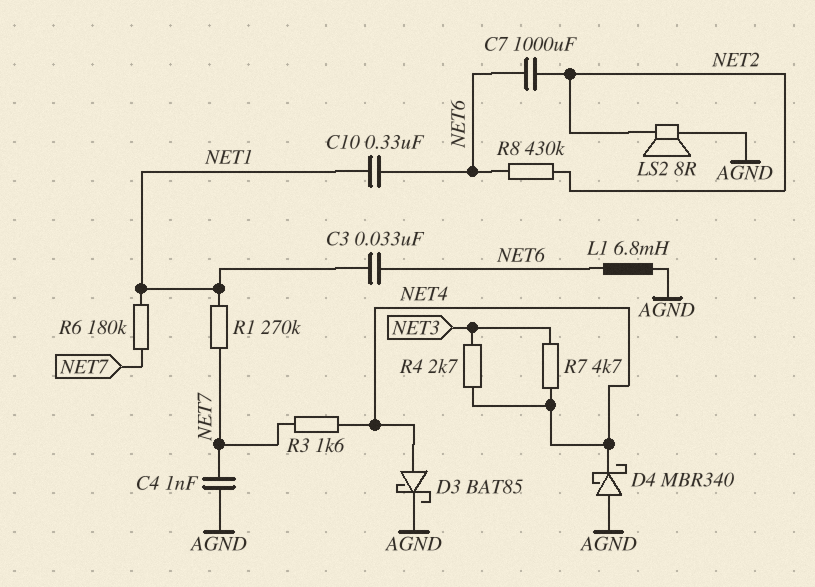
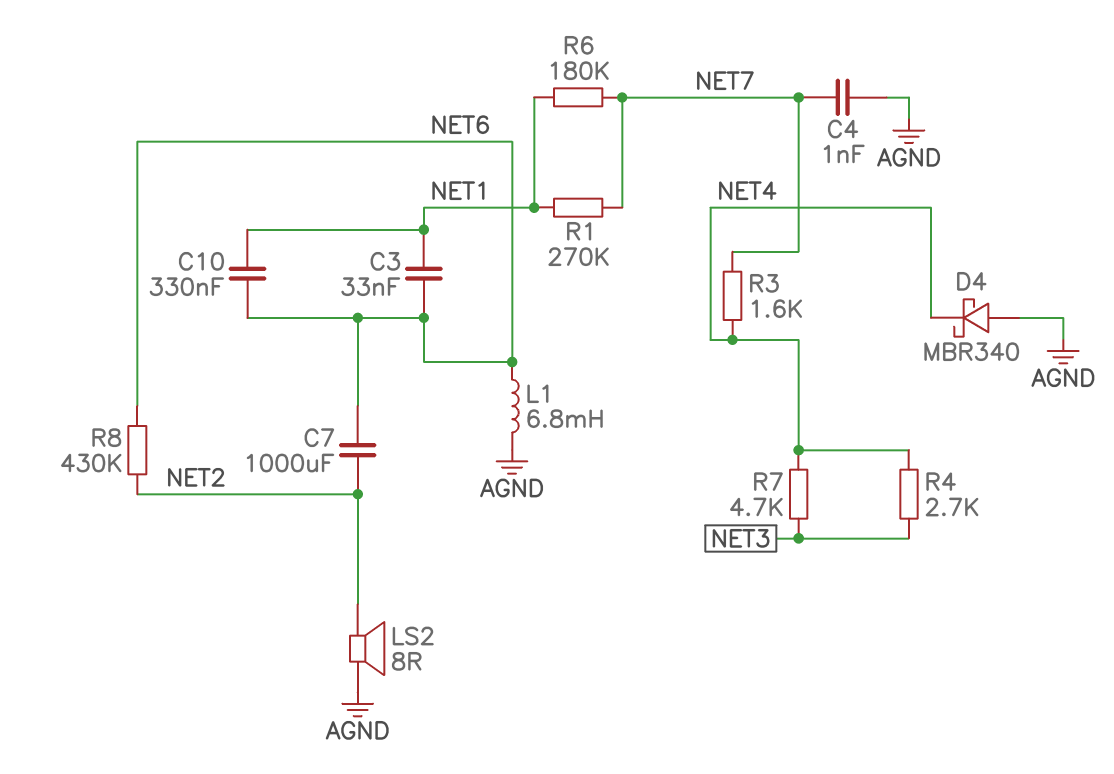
D3: schottky BAT85 (A NET4, K AGND) -> none

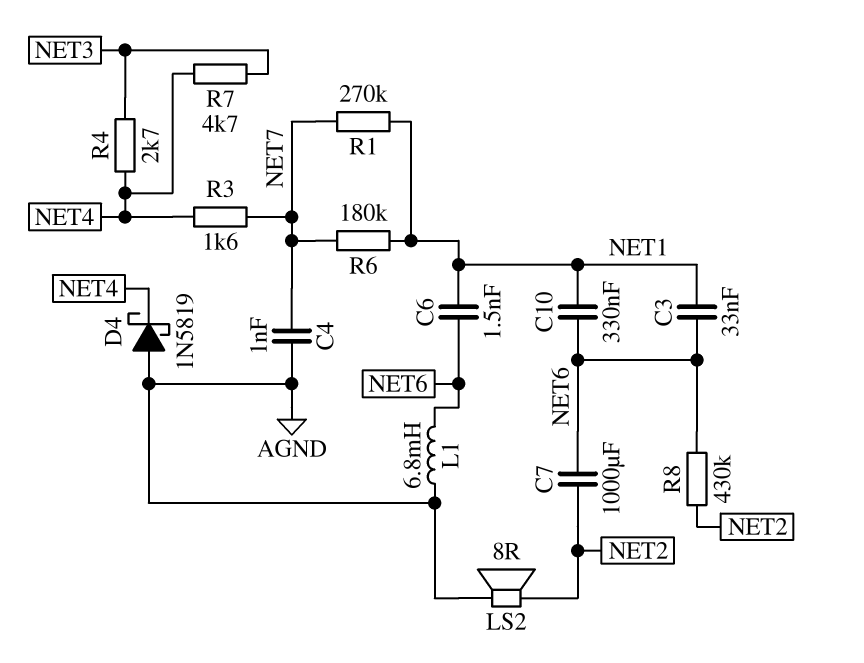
C6: none -> 1.5nF (NET1, NET6)
D4: schottky MBR340 (A AGND, K NET4) -> schottky 1N5819 (A AGND, K NET4)

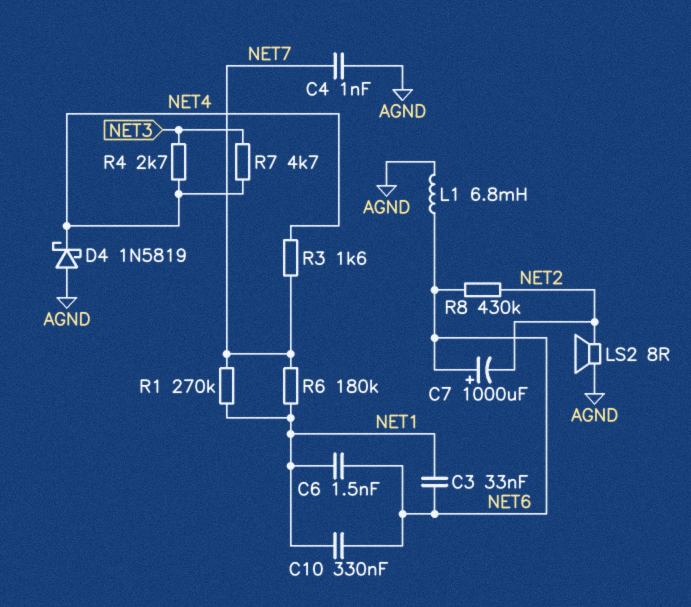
C7: 1000uF (NET2, NET6) -> 1000uF (plus NET6, minus NET2)

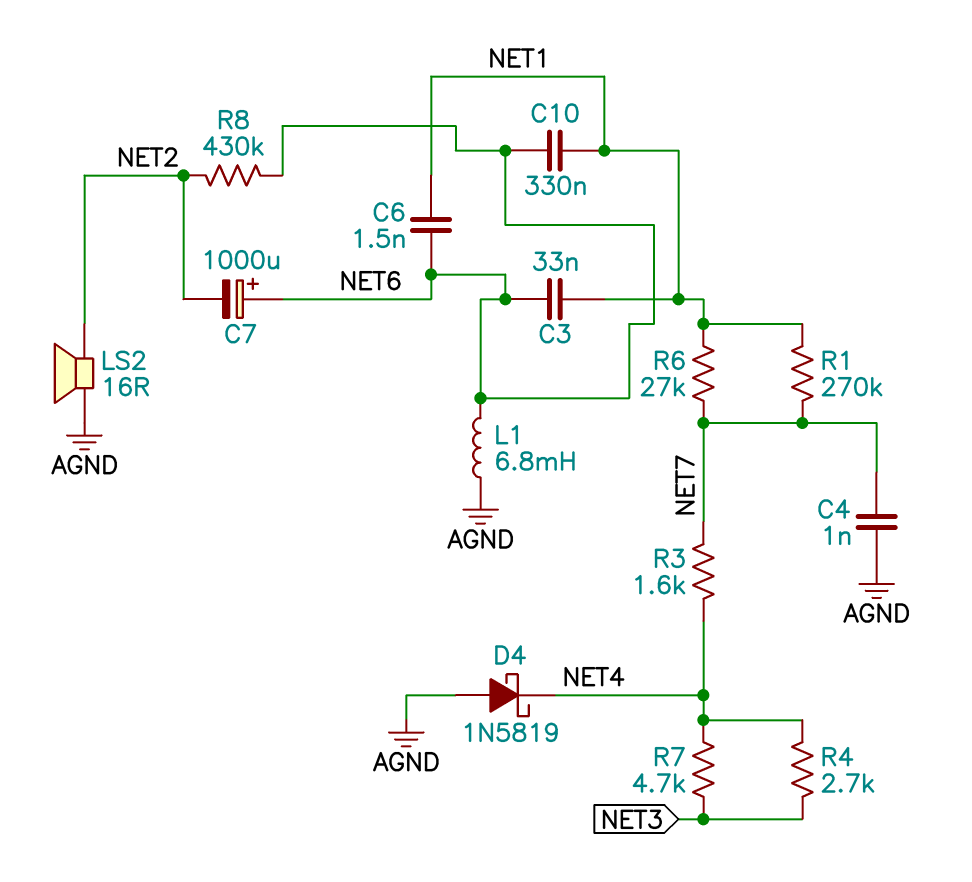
LS2: speaker 8R (AGND, NET2) -> speaker 16R (AGND, NET2)
R6: 180k (NET1, NET7) -> 27k (NET1, NET7)

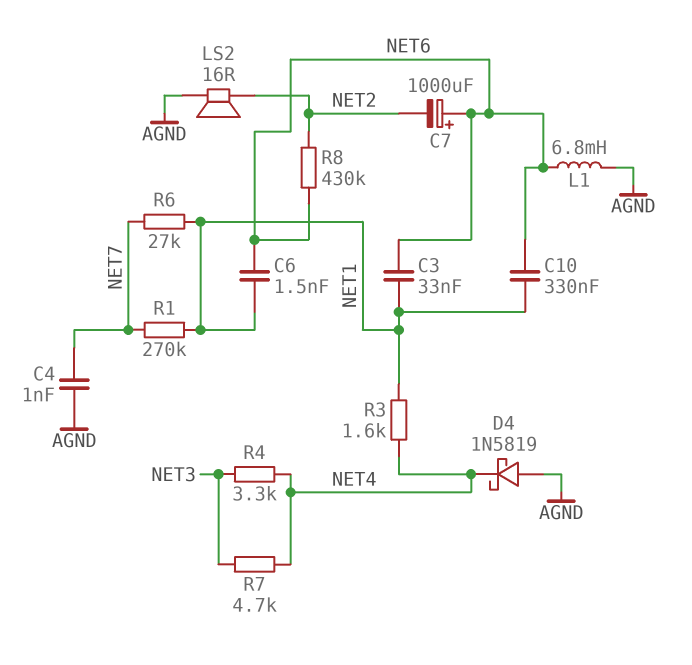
R3: 1.6k (NET4, NET7) -> 1.6k (NET1, NET4)
R4: 2.7k (NET3, NET4) -> 3.3k (NET3, NET4)

